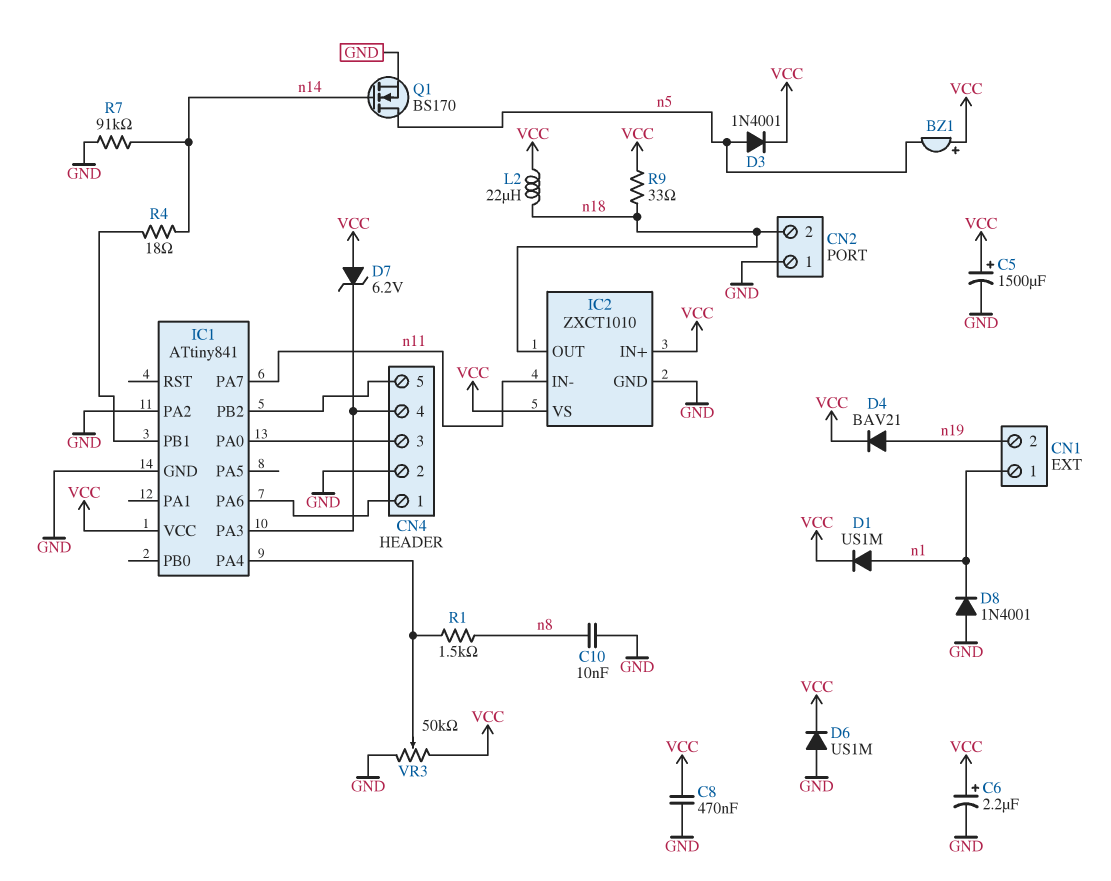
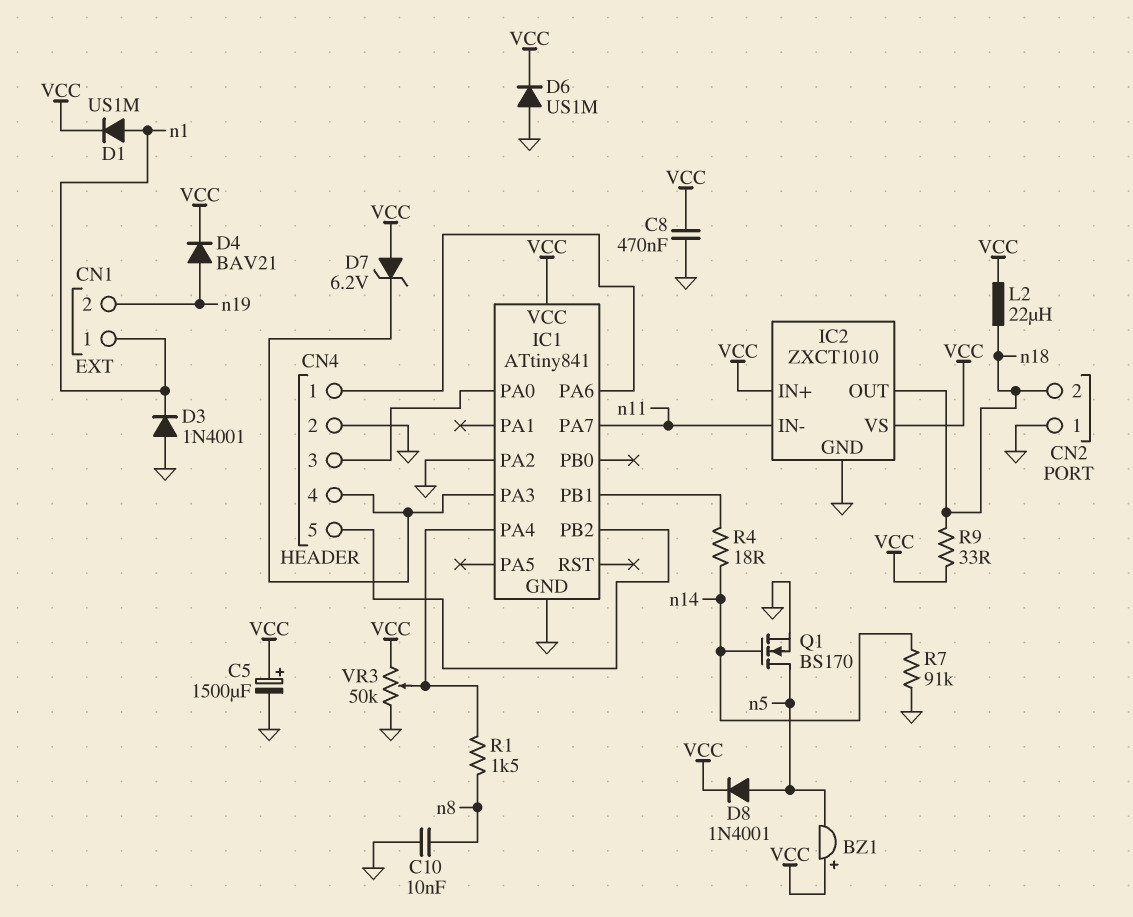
C6: 2.2uF (plus VCC, minus GND) -> none
D3: diode 1N4001 (A n5, K VCC) -> diode 1N4001 (A GND, K n1)
D8: diode 1N4001 (A GND, K n1) -> diode 1N4001 (A n5, K VCC)

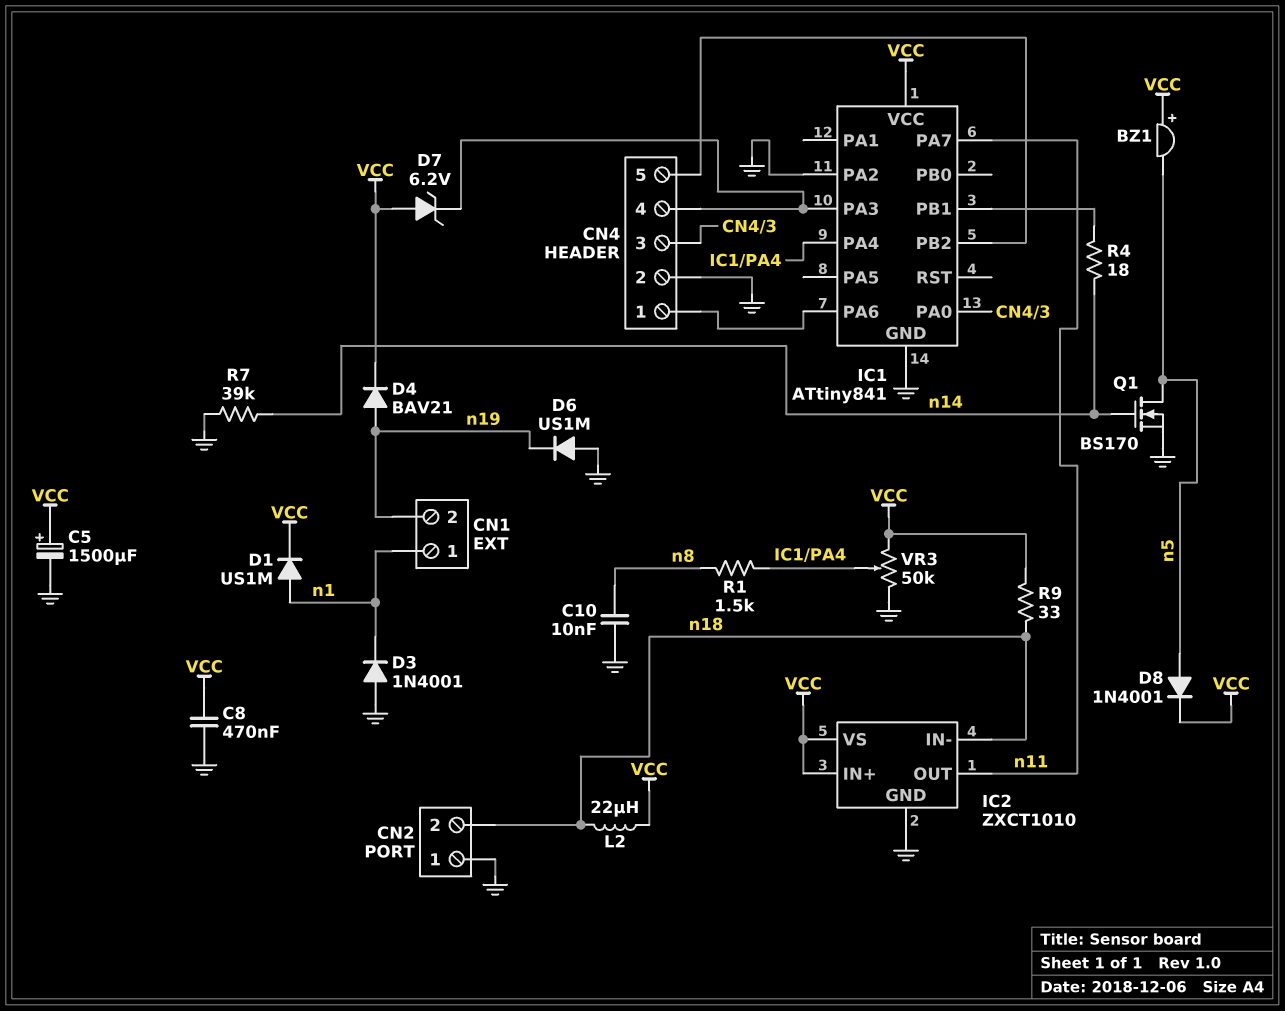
D6: diode US1M (A GND, K VCC) -> diode US1M (A GND, K n19)
IC2 pin IN-: n11 -> n18
IC2 pin OUT: n18 -> n11
R7: 91k (GND, n14) -> 39k (GND, n14)

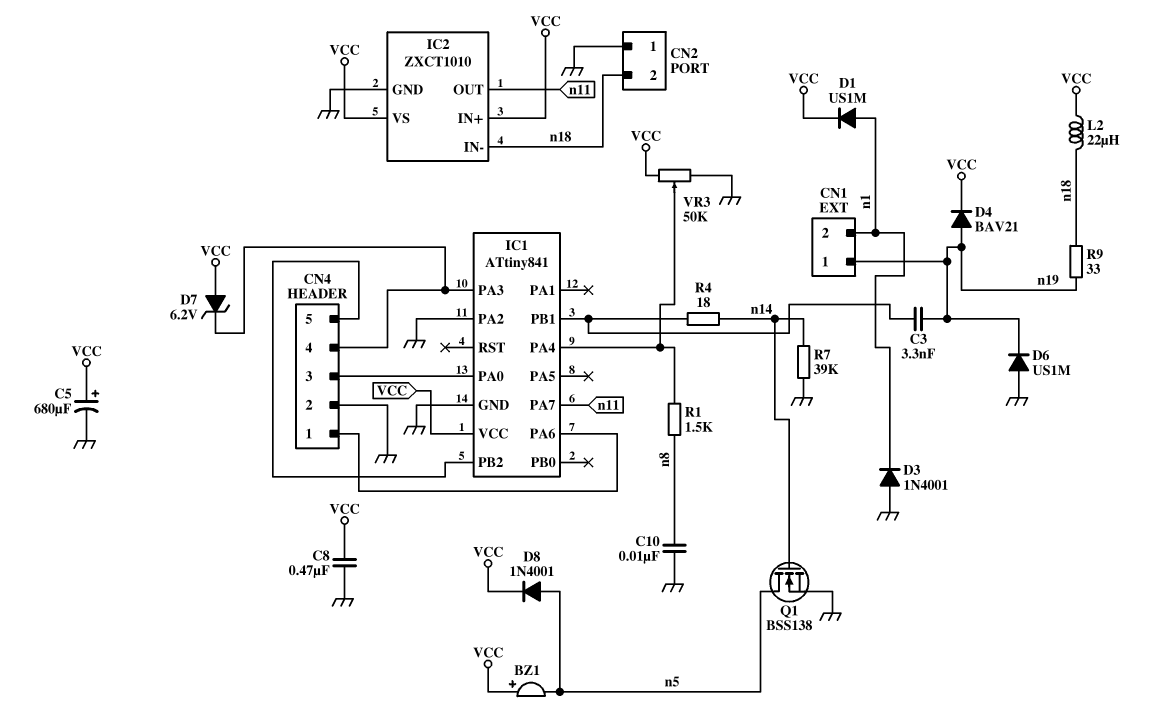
C3: none -> 3.3nF (IC1/PB1, n19)
C5: 1500uF (plus VCC, minus GND) -> 680uF (plus VCC, minus GND)
CN1 pin 1: n1 -> n19
CN1 pin 2: n19 -> n1
Q1: NMOS BS170 (G n14, D n5, S GND) -> NMOS BSS138 (G n14, D n5, S GND)
R9: 33 (VCC, n18) -> 33 (n18, n19)

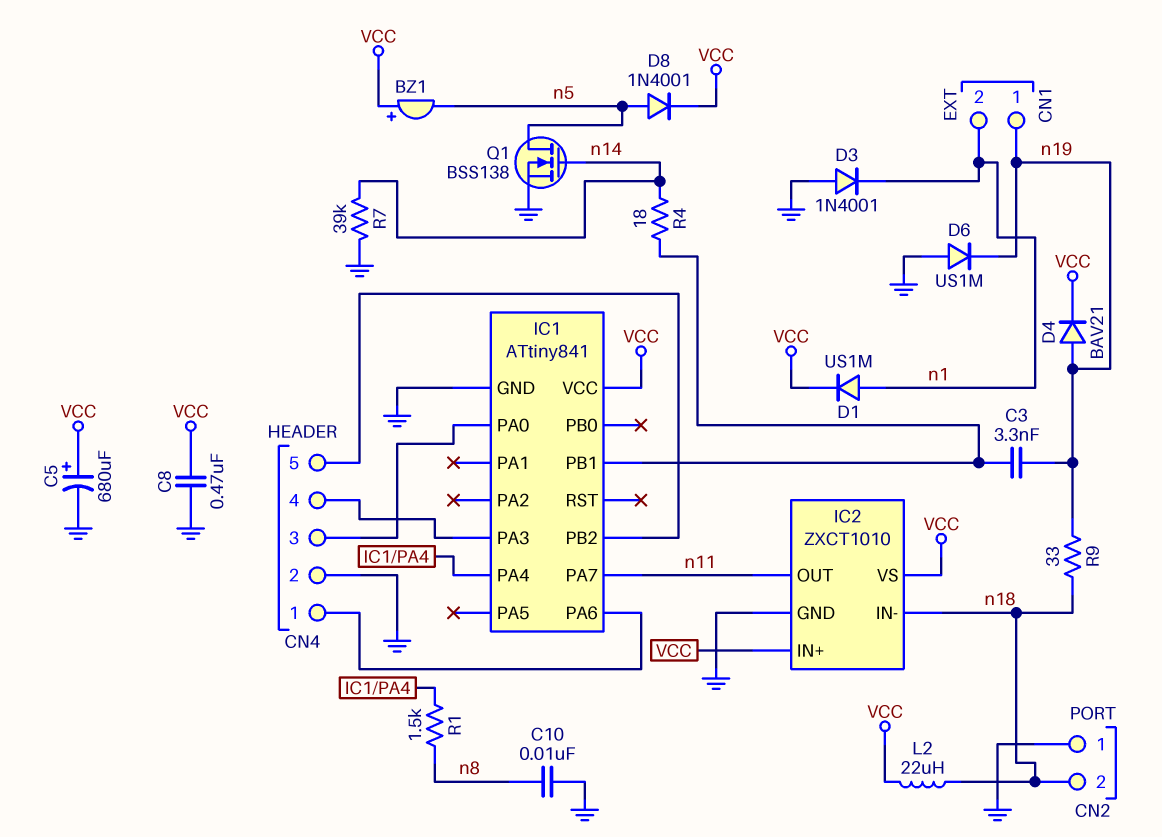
D7: zener 6.2V (A VCC, K CN4/4) -> none
IC1 pin PA2: GND -> none
VR3: 50k (GND, VCC, wiper IC1/PA4) -> none

